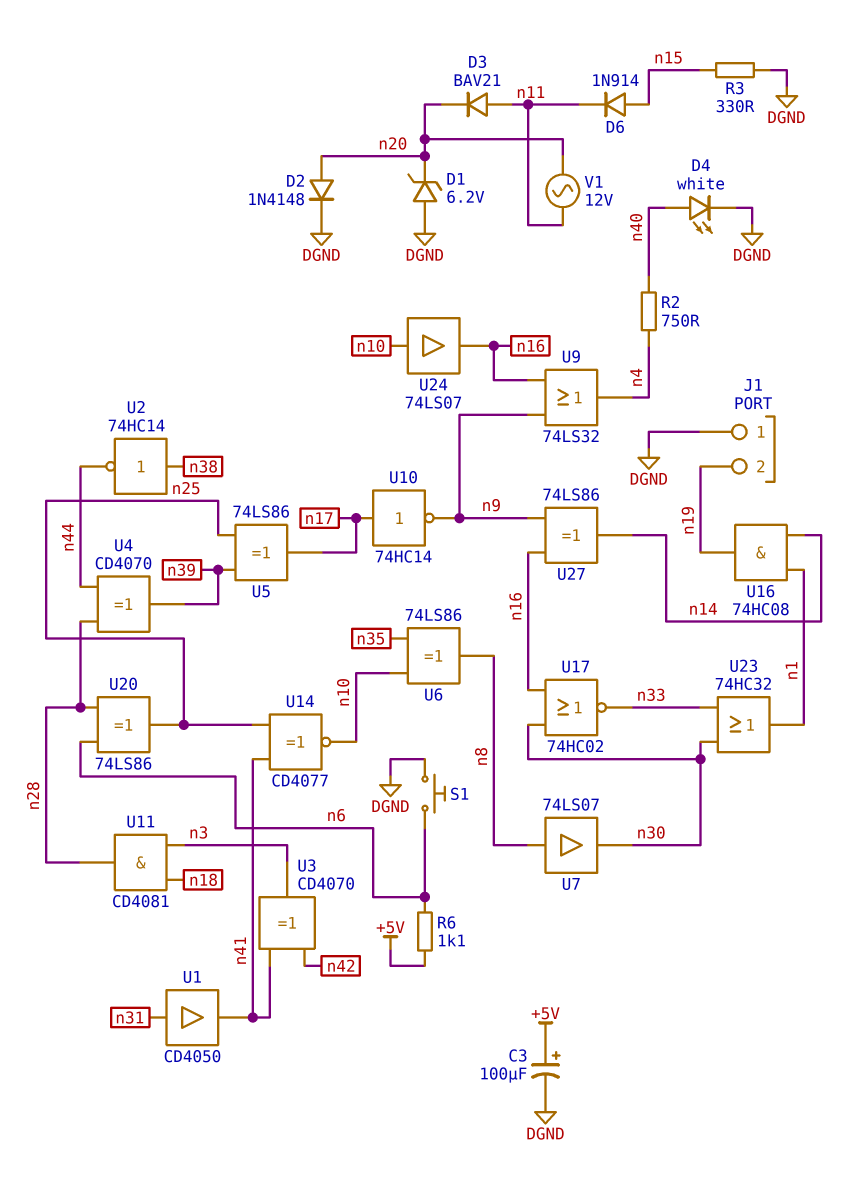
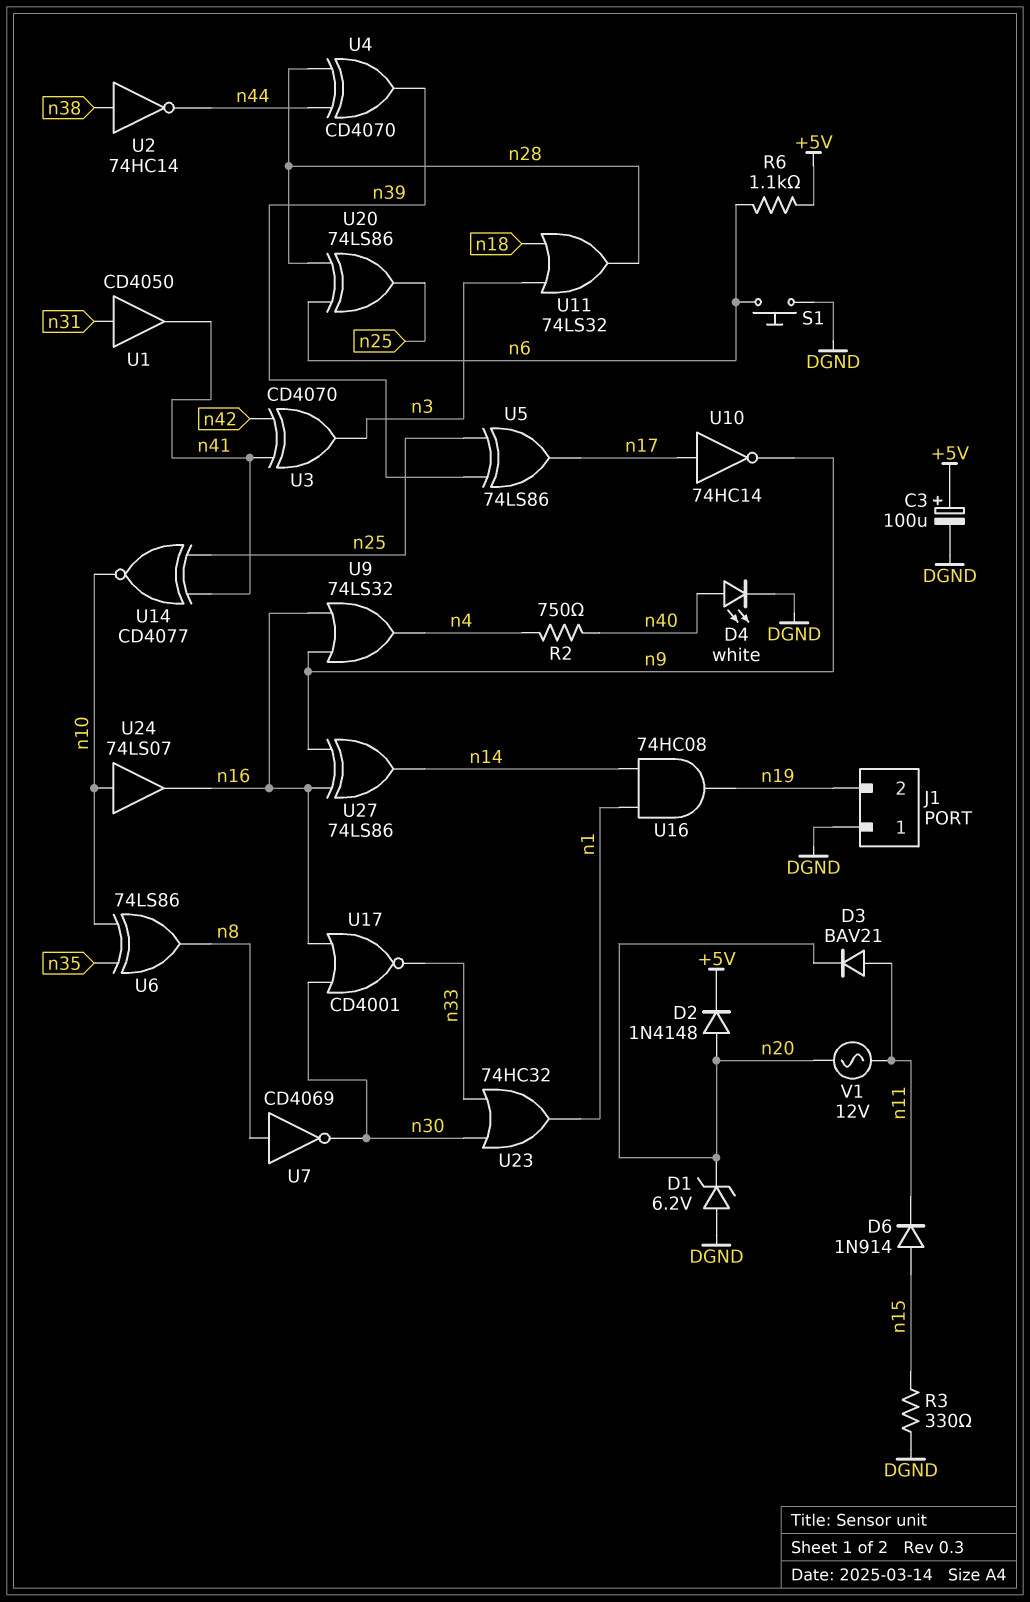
D2: diode 1N4148 (A n20, K DGND) -> diode 1N4148 (A n20, K +5V)
U7: buffer 74LS07 (in n8, out n30) -> NOT CD4069 (in n8, out n30)
U11: AND CD4081 (in n3, in n18, out n28) -> OR 74LS32 (in n3, in n18, out n28)
U17: NOR 74HC02 (in n16, in n30, out n33) -> NOR CD4001 (in n16, in n30, out n33)

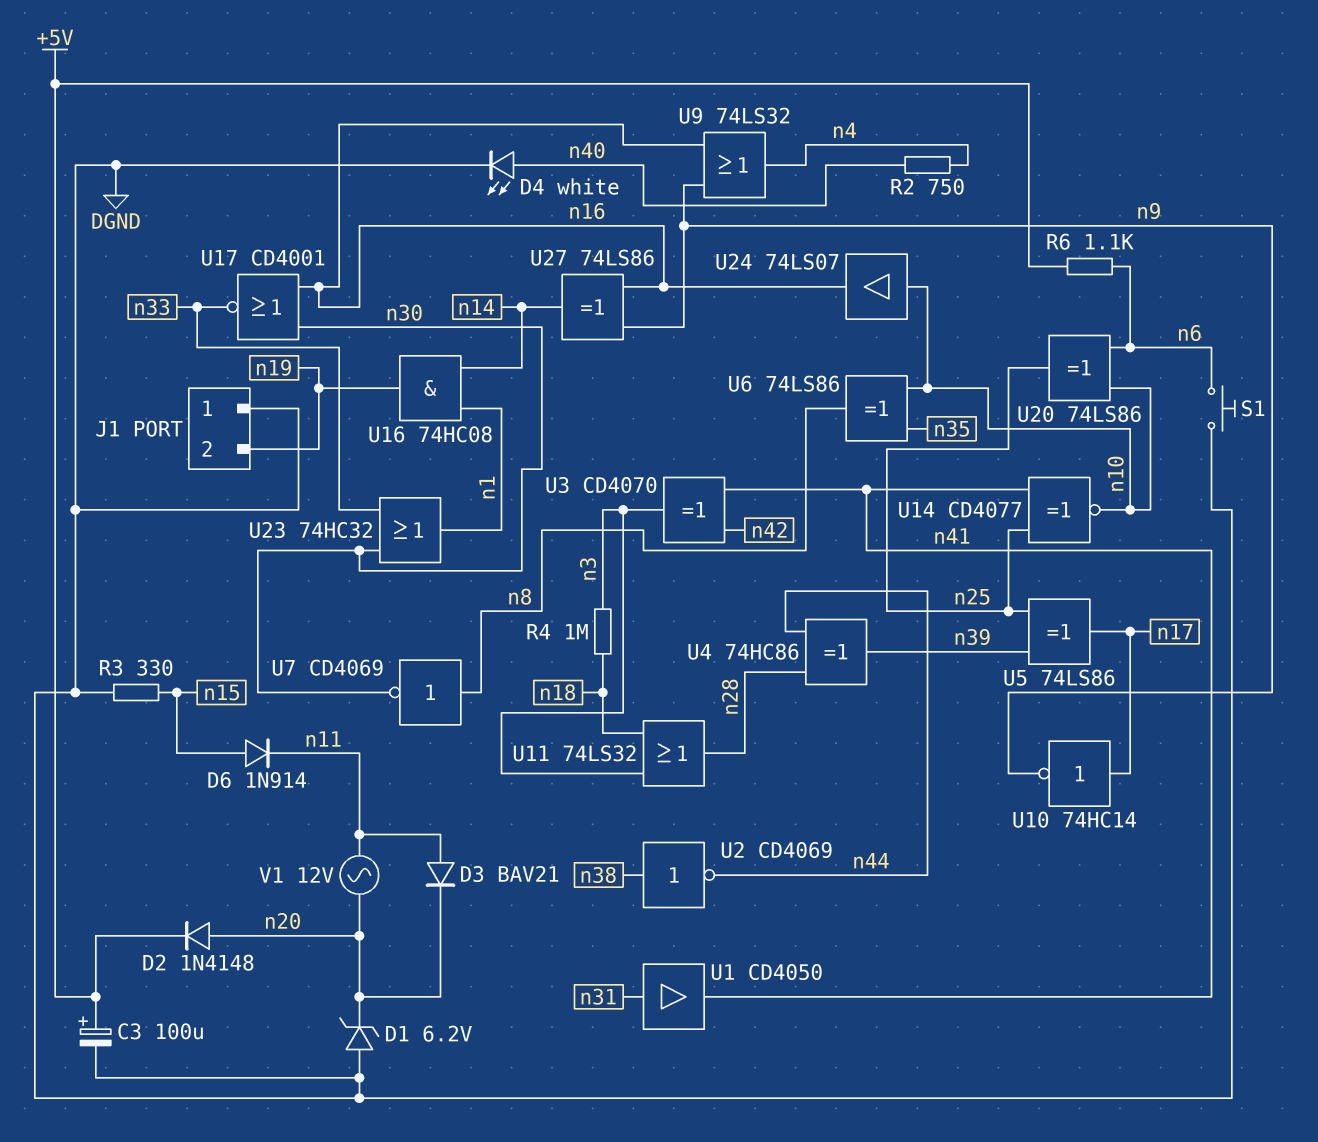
R4: none -> 1M (n3, n18)
U2: NOT 74HC14 (in n38, out n44) -> NOT CD4069 (in n38, out n44)
U4: XOR CD4070 (in n28, in n44, out n39) -> XOR 74HC86 (in n28, in n44, out n39)
U20: XOR 74LS86 (in n6, in n28, out n25) -> XOR 74LS86 (in n6, in n10, out n25)

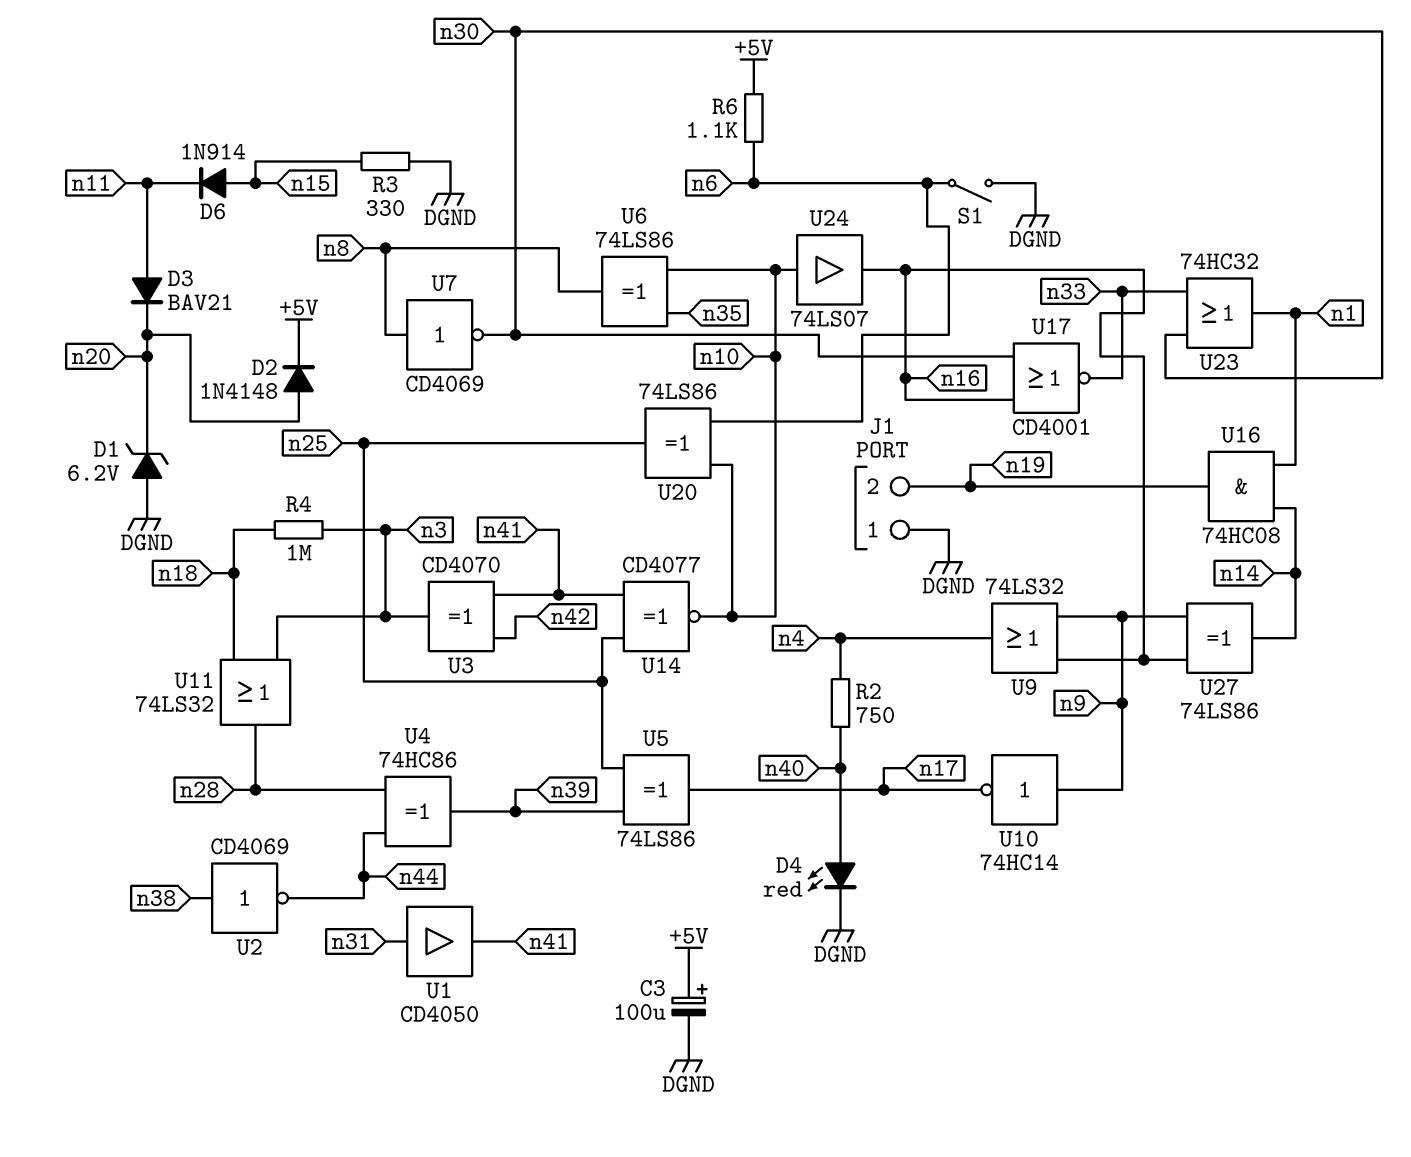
D4: LED white (A n40, K DGND) -> LED red (A n40, K DGND)
S1: button (DGND, n6) -> switch (DGND, n6)
U10: NOT 74HC14 (in n17, out n9) -> NOT 74HC14 (in n9, out n17)
V1: AC 12V (n11, n20) -> none

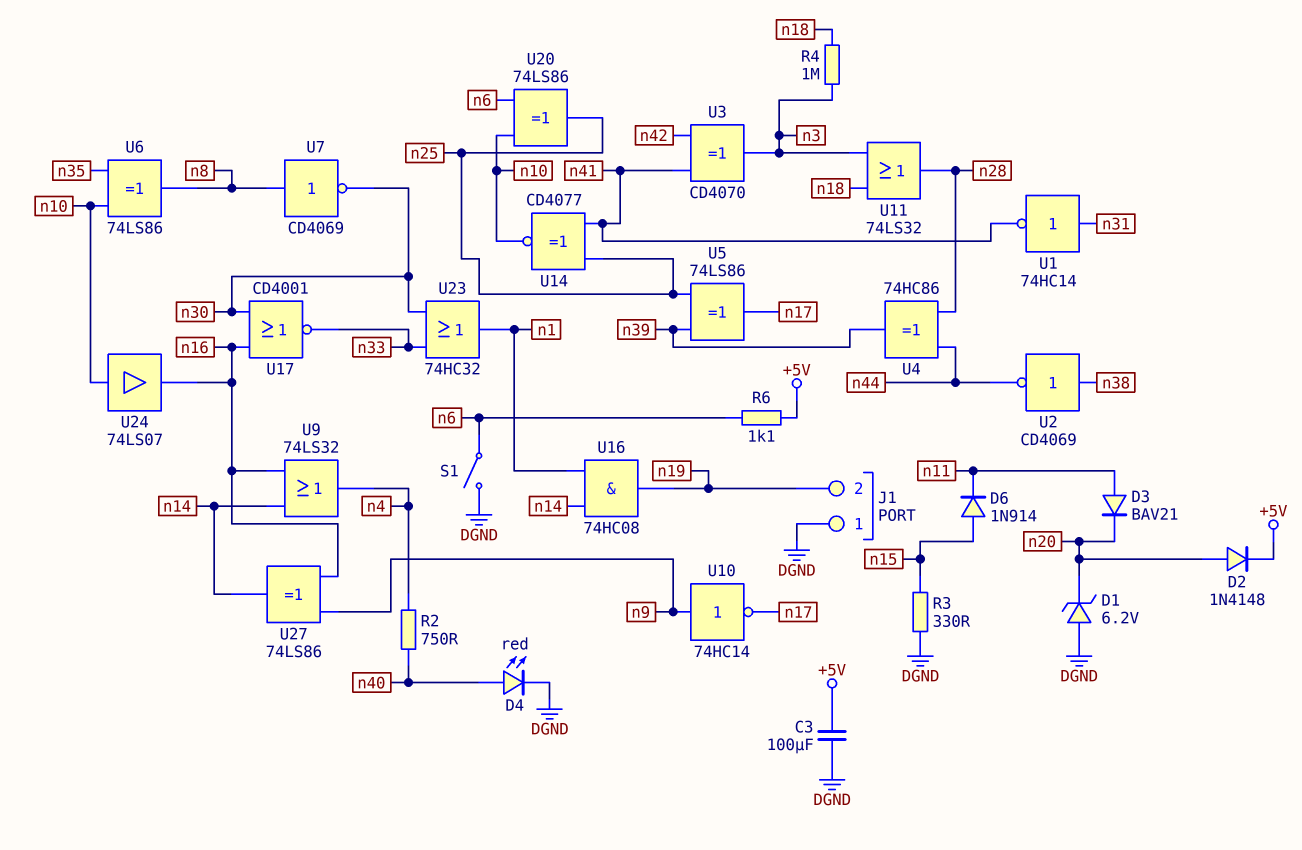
C3: 100uF (plus +5V, minus DGND) -> 100uF (+5V, DGND)
U1: buffer CD4050 (in n31, out n41) -> NOT 74HC14 (in n31, out n41)
U9: OR 74LS32 (in n9, in n16, out n4) -> OR 74LS32 (in n14, in n16, out n4)

